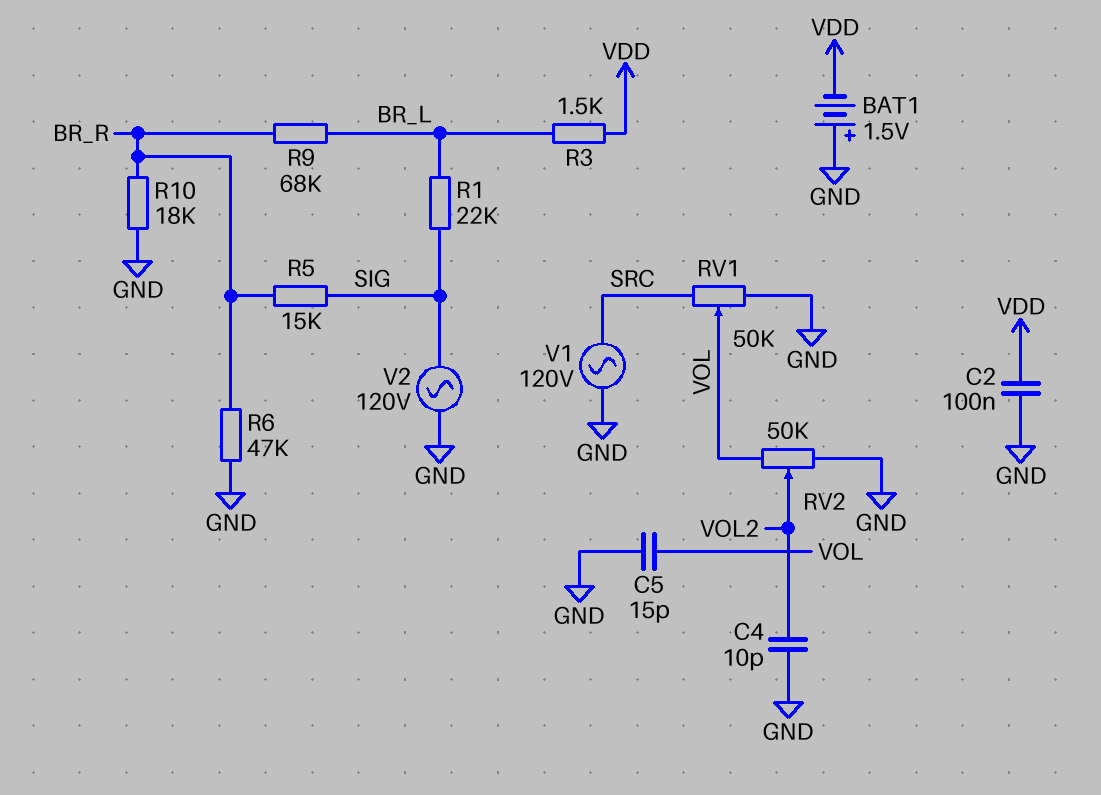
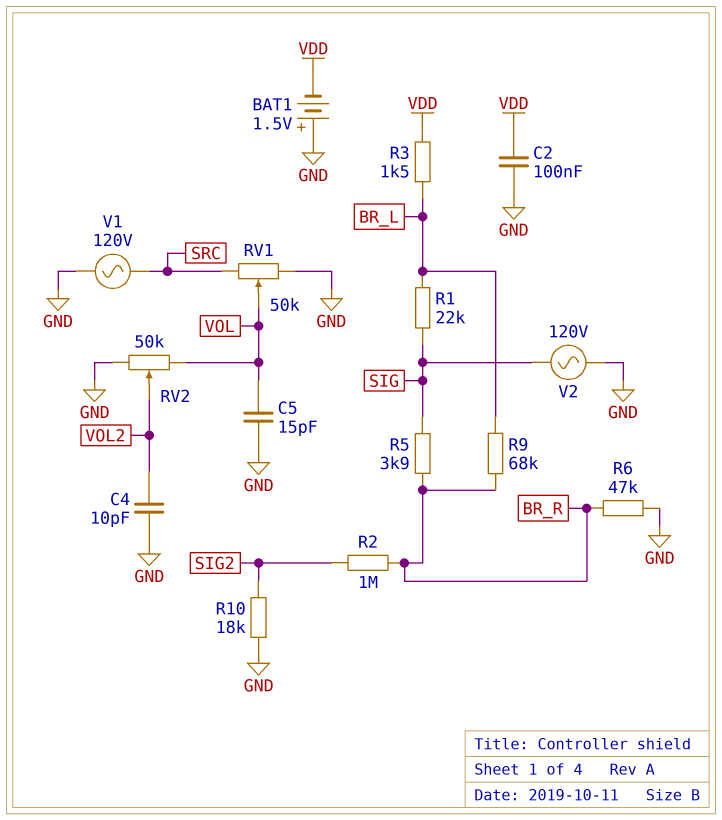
R2: none -> 1M (BR_R, SIG2)
R5: 15k (BR_R, SIG) -> 3.9k (BR_R, SIG)
R10: 18k (BR_R, GND) -> 18k (GND, SIG2)

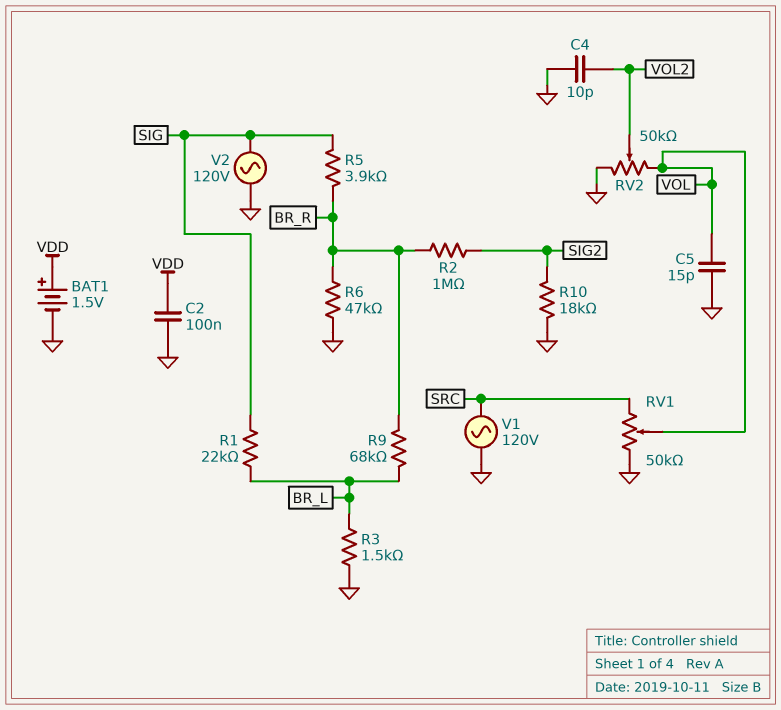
BAT1: 1.5V (plus GND, minus VDD) -> 1.5V (plus VDD, minus GND)
R3: 1.5k (BR_L, VDD) -> 1.5k (BR_L, GND)

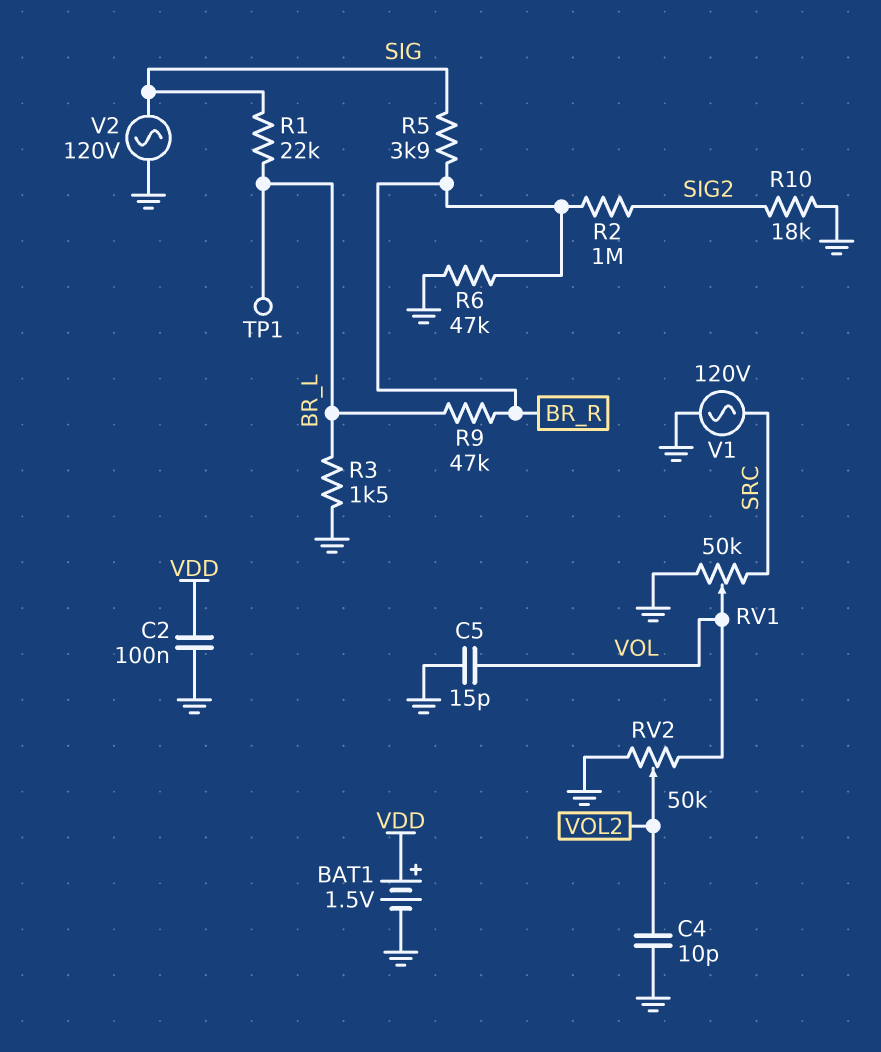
R9: 68k (BR_L, BR_R) -> 47k (BR_L, BR_R)
TP1: none -> test point (BR_L)

